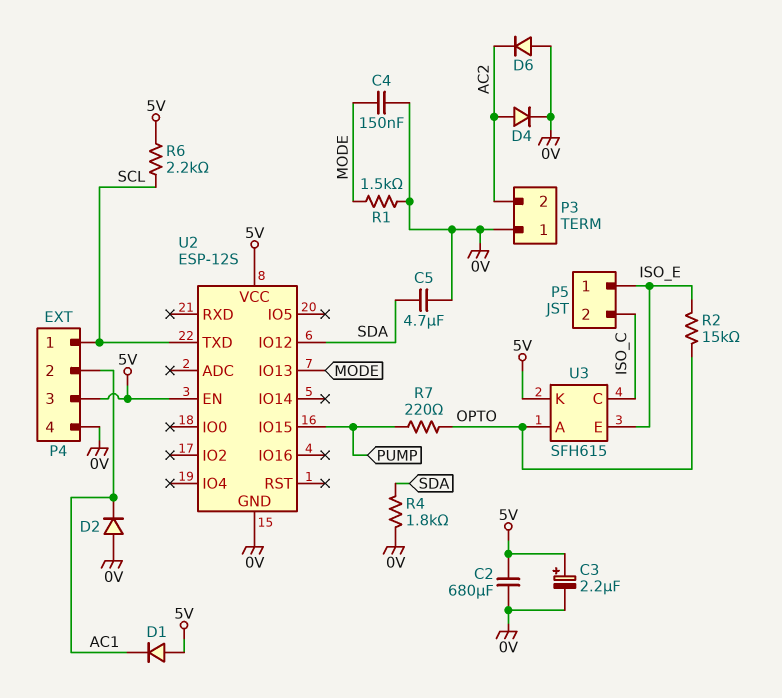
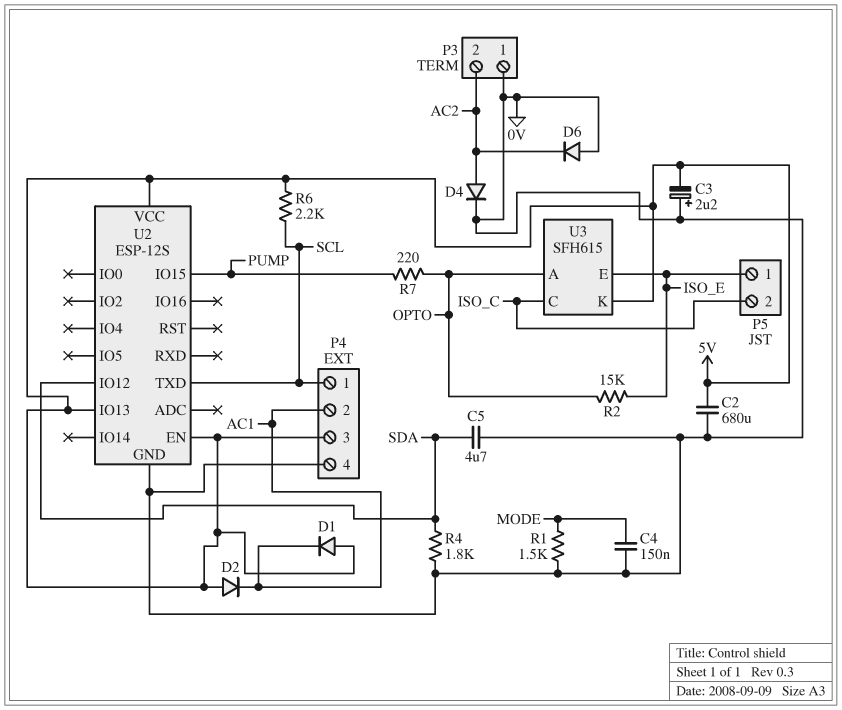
C3: 2.2uF (plus 5V, minus 0V) -> 2.2uF (plus 0V, minus 5V)
D2: diode (A 0V, K AC1) -> diode (A 5V, K AC1)
U2 pin IO13: MODE -> 5V

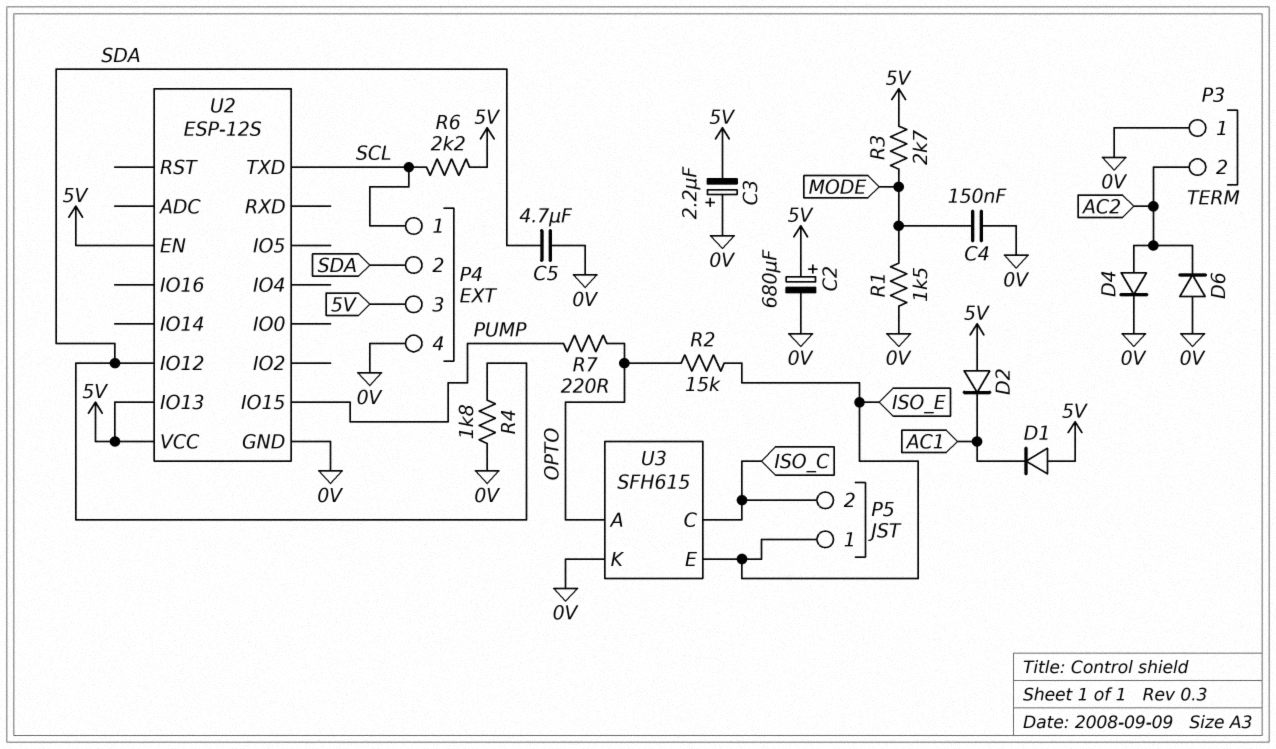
C2: 680uF (0V, 5V) -> 680uF (plus 5V, minus 0V)
P4 pin 2: AC1 -> SDA
R3: none -> 2.7k (5V, MODE)
U3 pin K: 5V -> 0V

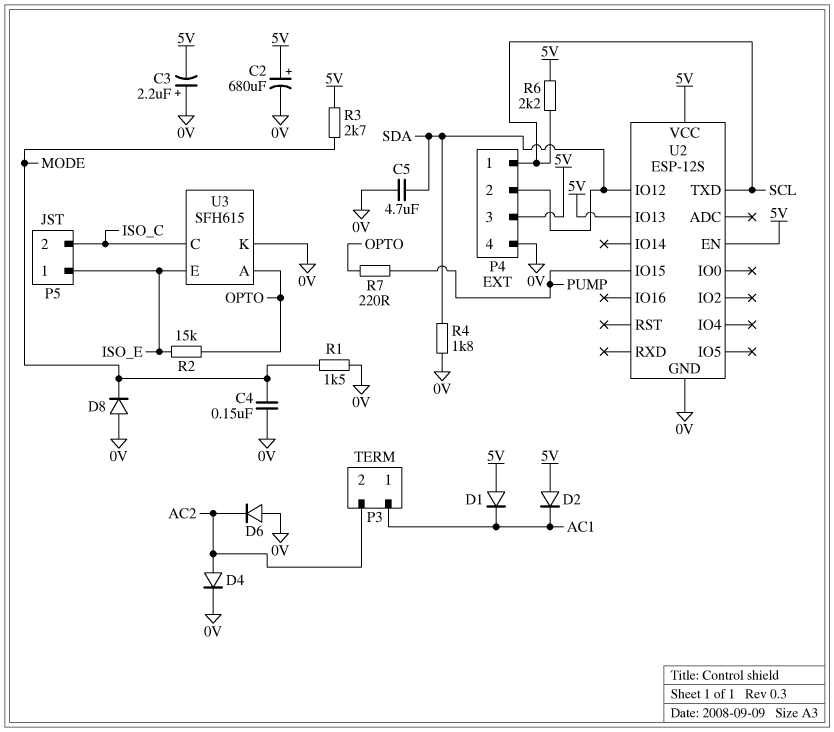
D8: none -> diode (A 0V, K MODE)
P3 pin 1: 0V -> AC1

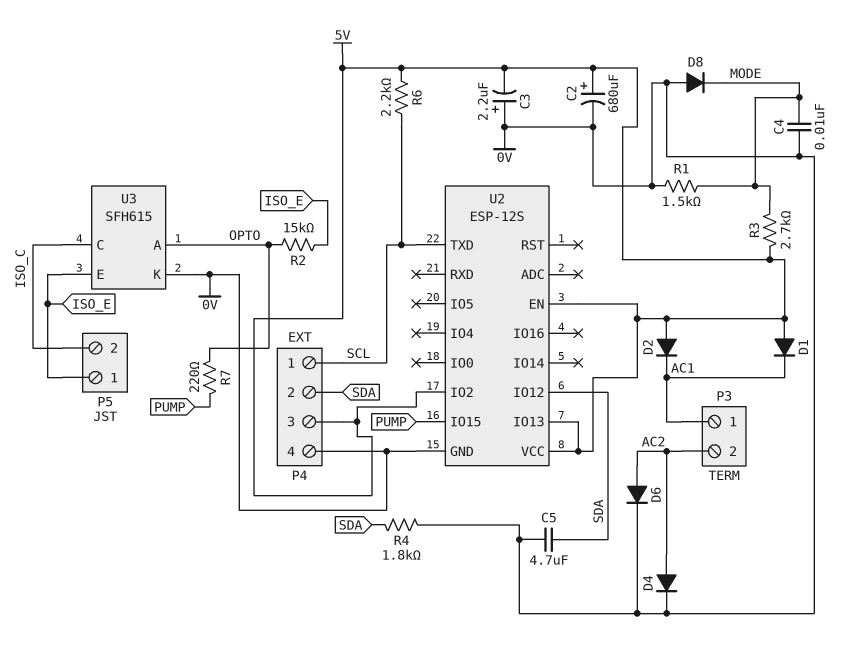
C4: 150nF (0V, MODE) -> 10nF (0V, MODE)
D6: diode (A 0V, K AC2) -> diode (A AC2, K 0V)
U2 pin IO2: none -> 5V

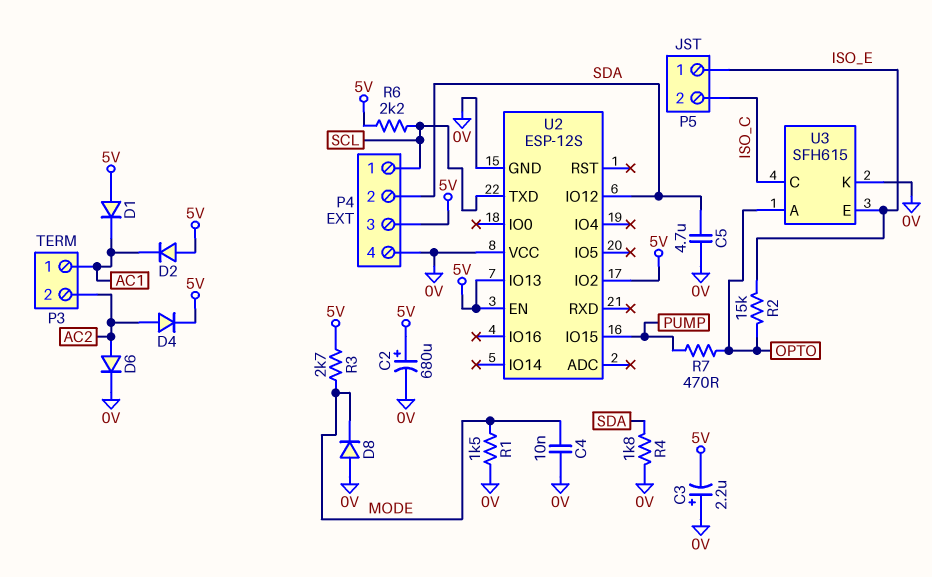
D4: diode (A AC2, K 0V) -> diode (A AC2, K 5V)
R7: 220 (OPTO, PUMP) -> 470 (OPTO, PUMP)
U2 pin VCC: 5V -> 0V

